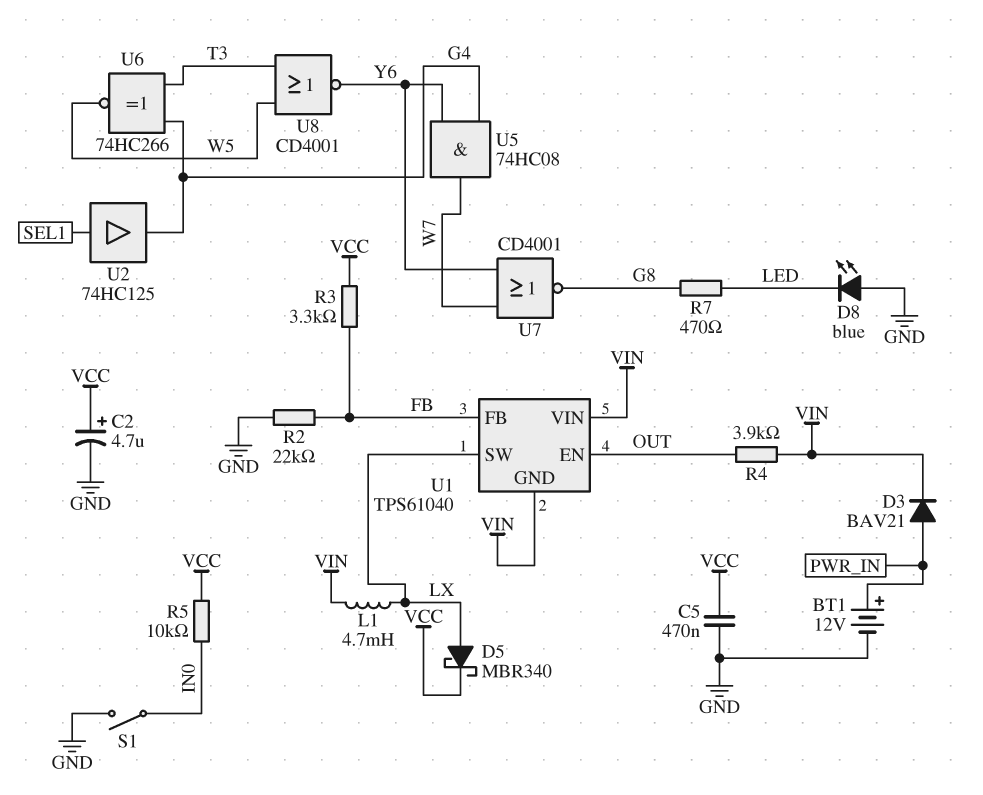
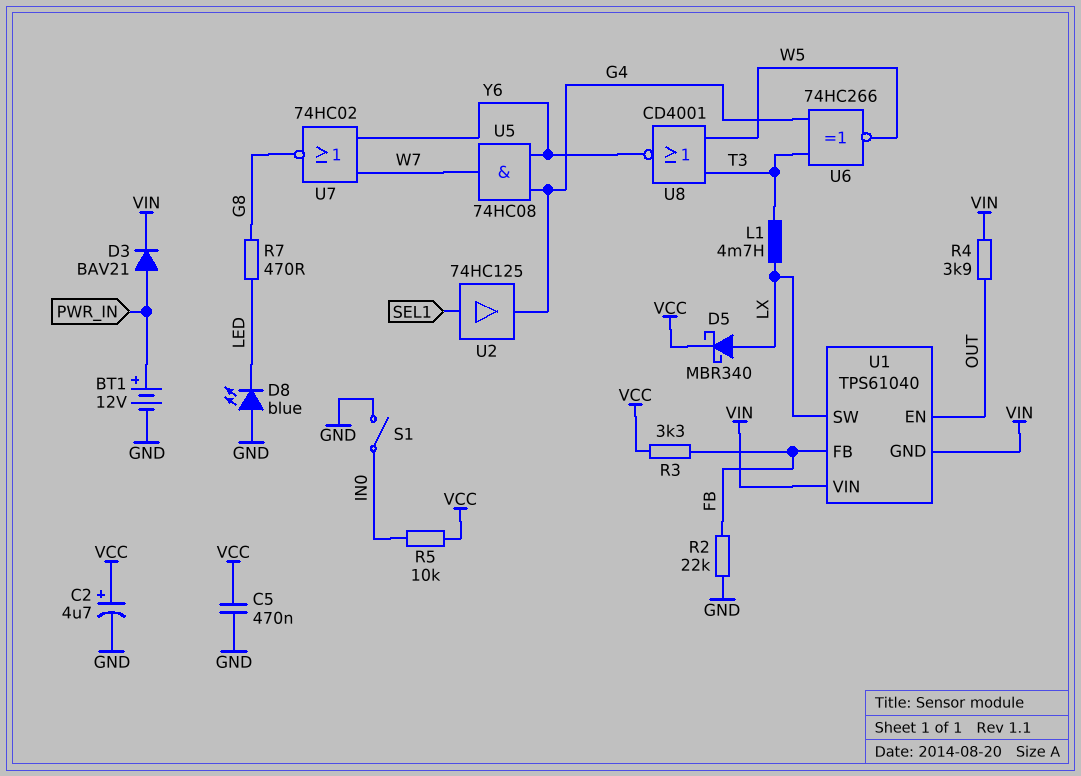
L1: 4.7mH (LX, VIN) -> 4.7mH (LX, T3)
U7: NOR CD4001 (in W7, in Y6, out G8) -> NOR 74HC02 (in W7, in Y6, out G8)

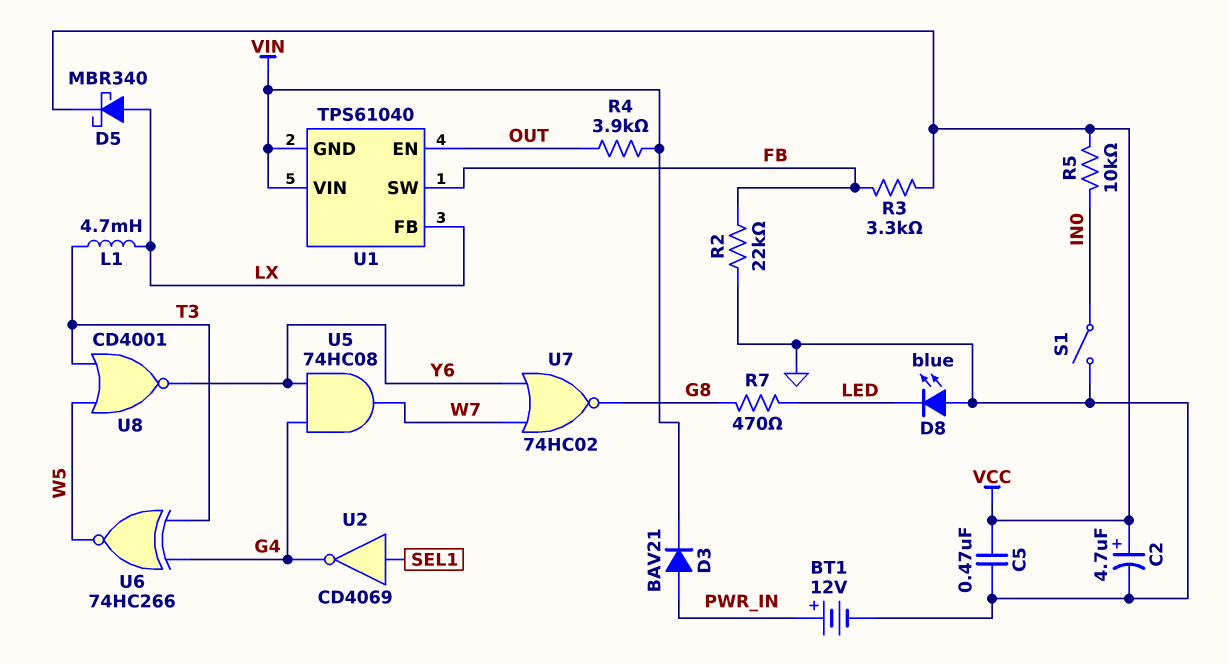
U1 pin FB: FB -> LX
U1 pin SW: LX -> FB
U2: buffer 74HC125 (in SEL1, out G4) -> NOT CD4069 (in SEL1, out G4)

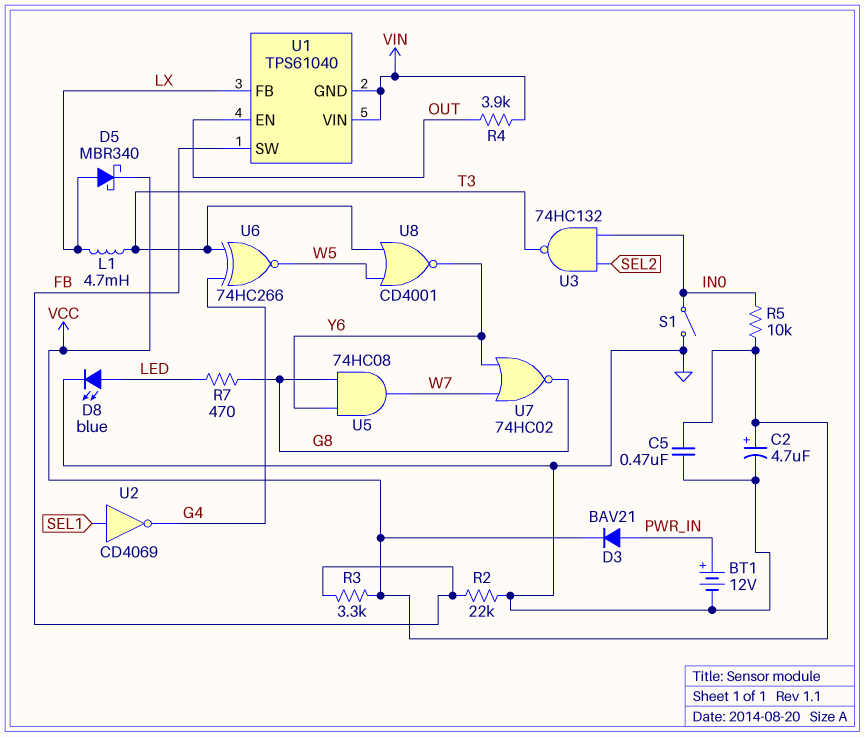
D3: diode BAV21 (A PWR_IN, K VIN) -> diode BAV21 (A PWR_IN, K VCC)
D8: LED blue (A GND, K LED) -> LED blue (A LED, K GND)
U3: none -> NAND 74HC132 (in IN0, in SEL2, out T3)
U5: AND 74HC08 (in G4, in Y6, out W7) -> AND 74HC08 (in G8, in Y6, out W7)

